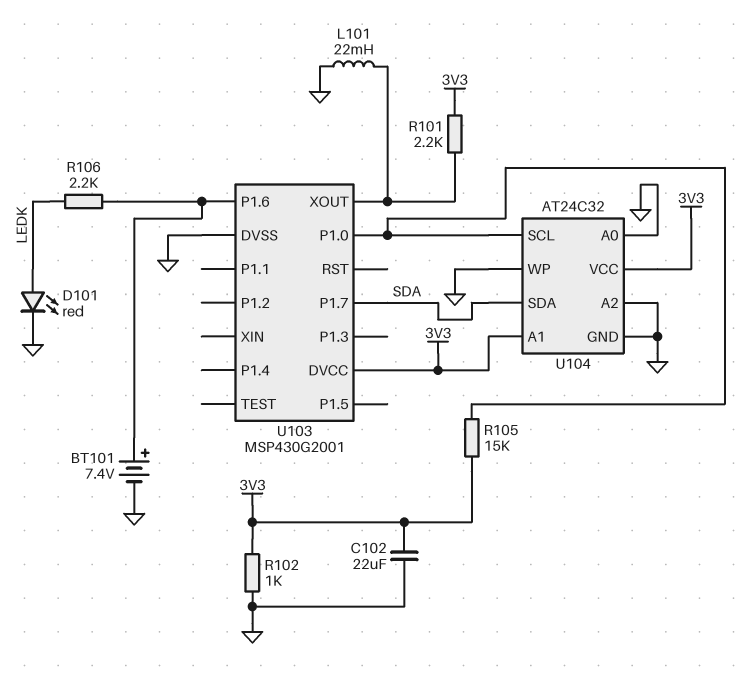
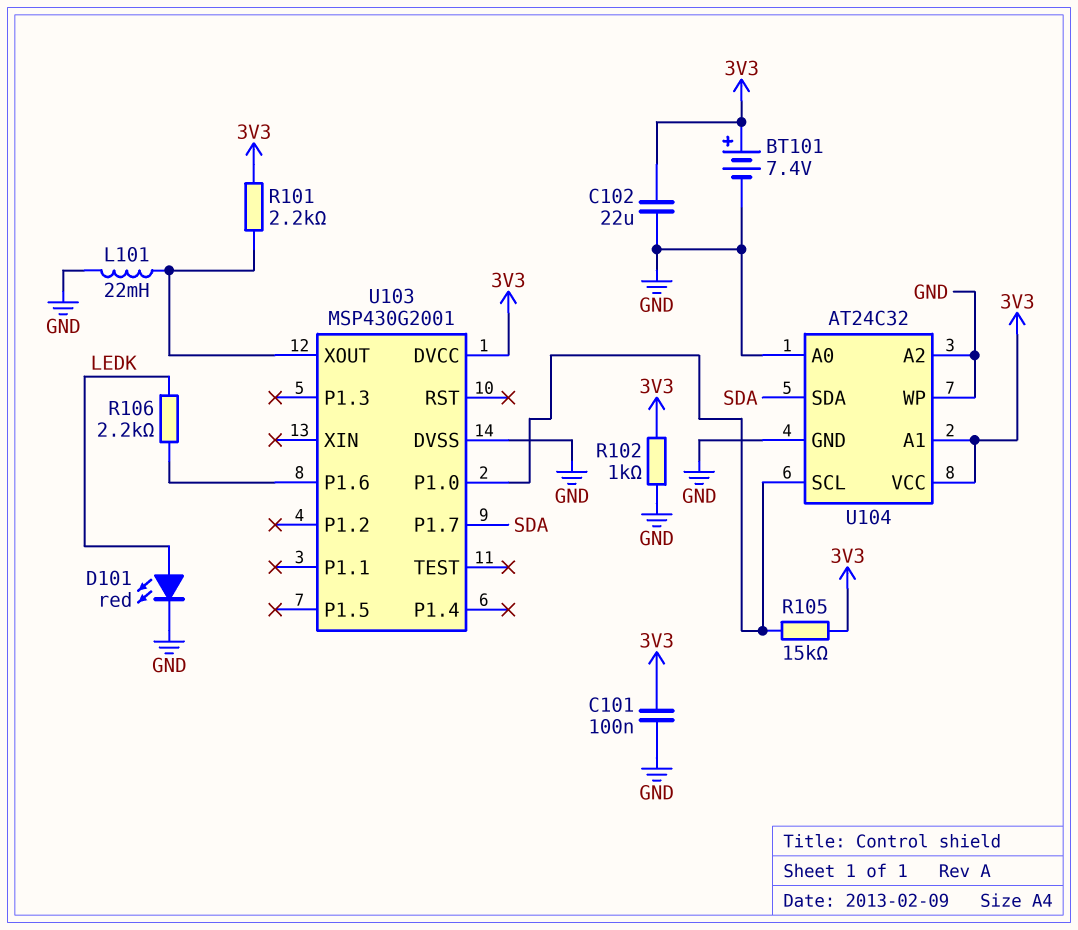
BT101: 7.4V (plus U103/P1.6, minus GND) -> 7.4V (plus 3V3, minus GND)
C101: none -> 100nF (3V3, GND)

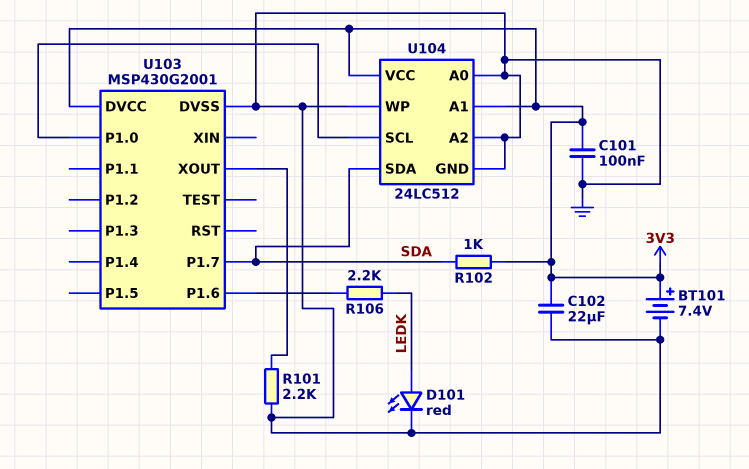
L101: 22mH (GND, U103/XOUT) -> none
R101: 2.2k (3V3, U103/XOUT) -> 2.2k (GND, U103/XOUT)
R102: 1k (3V3, GND) -> 1k (3V3, SDA)
R105: 15k (3V3, U103/P1.0) -> none
U104: AT24C32 -> 24LC512

